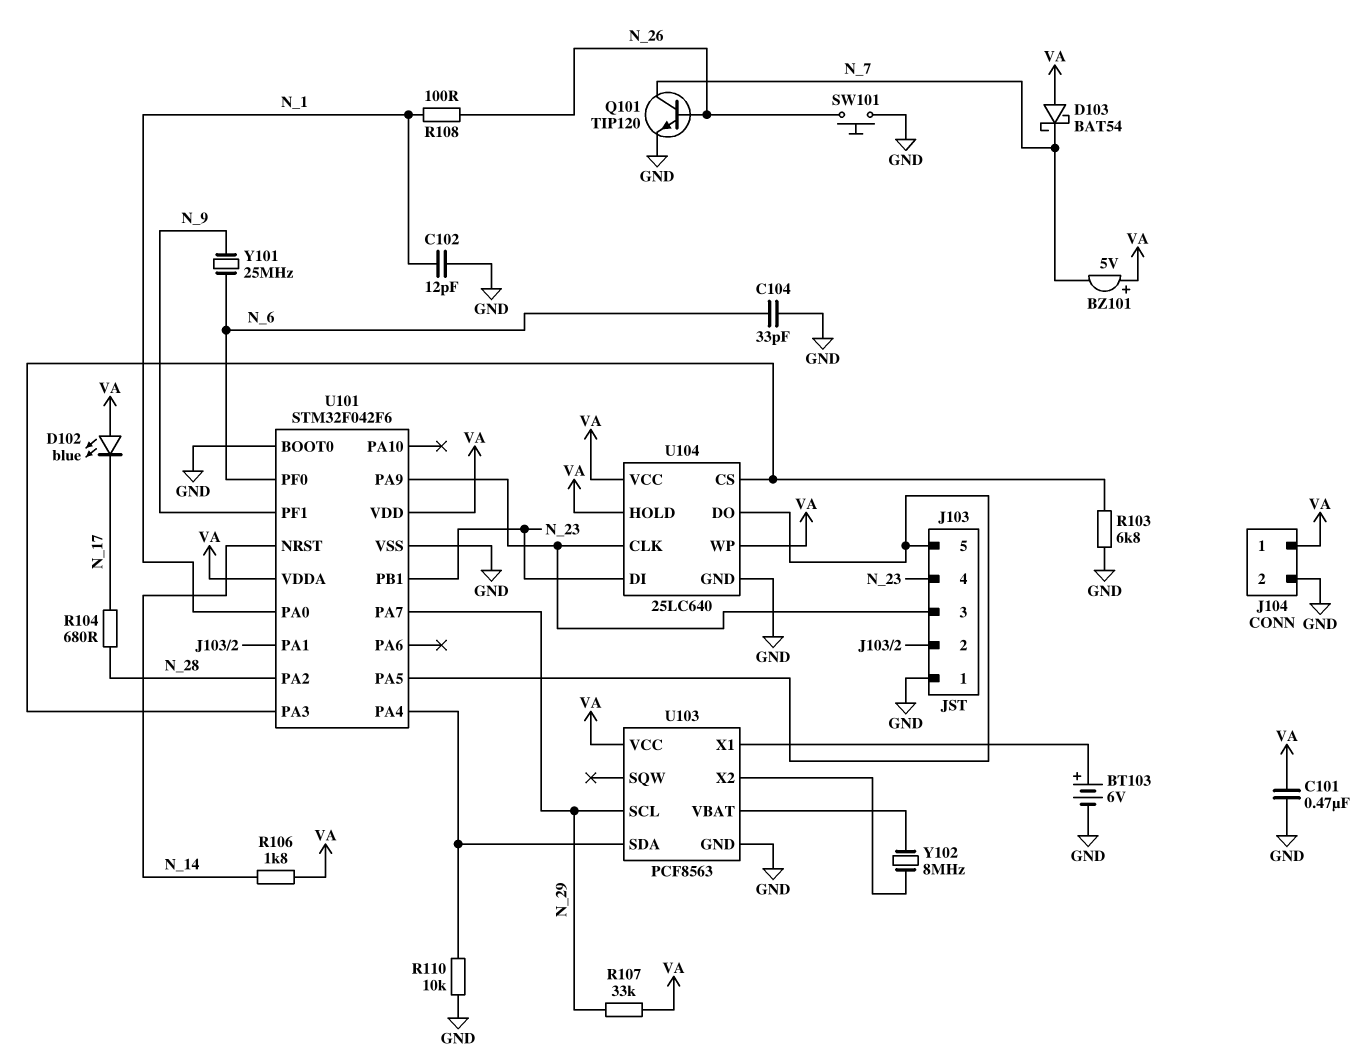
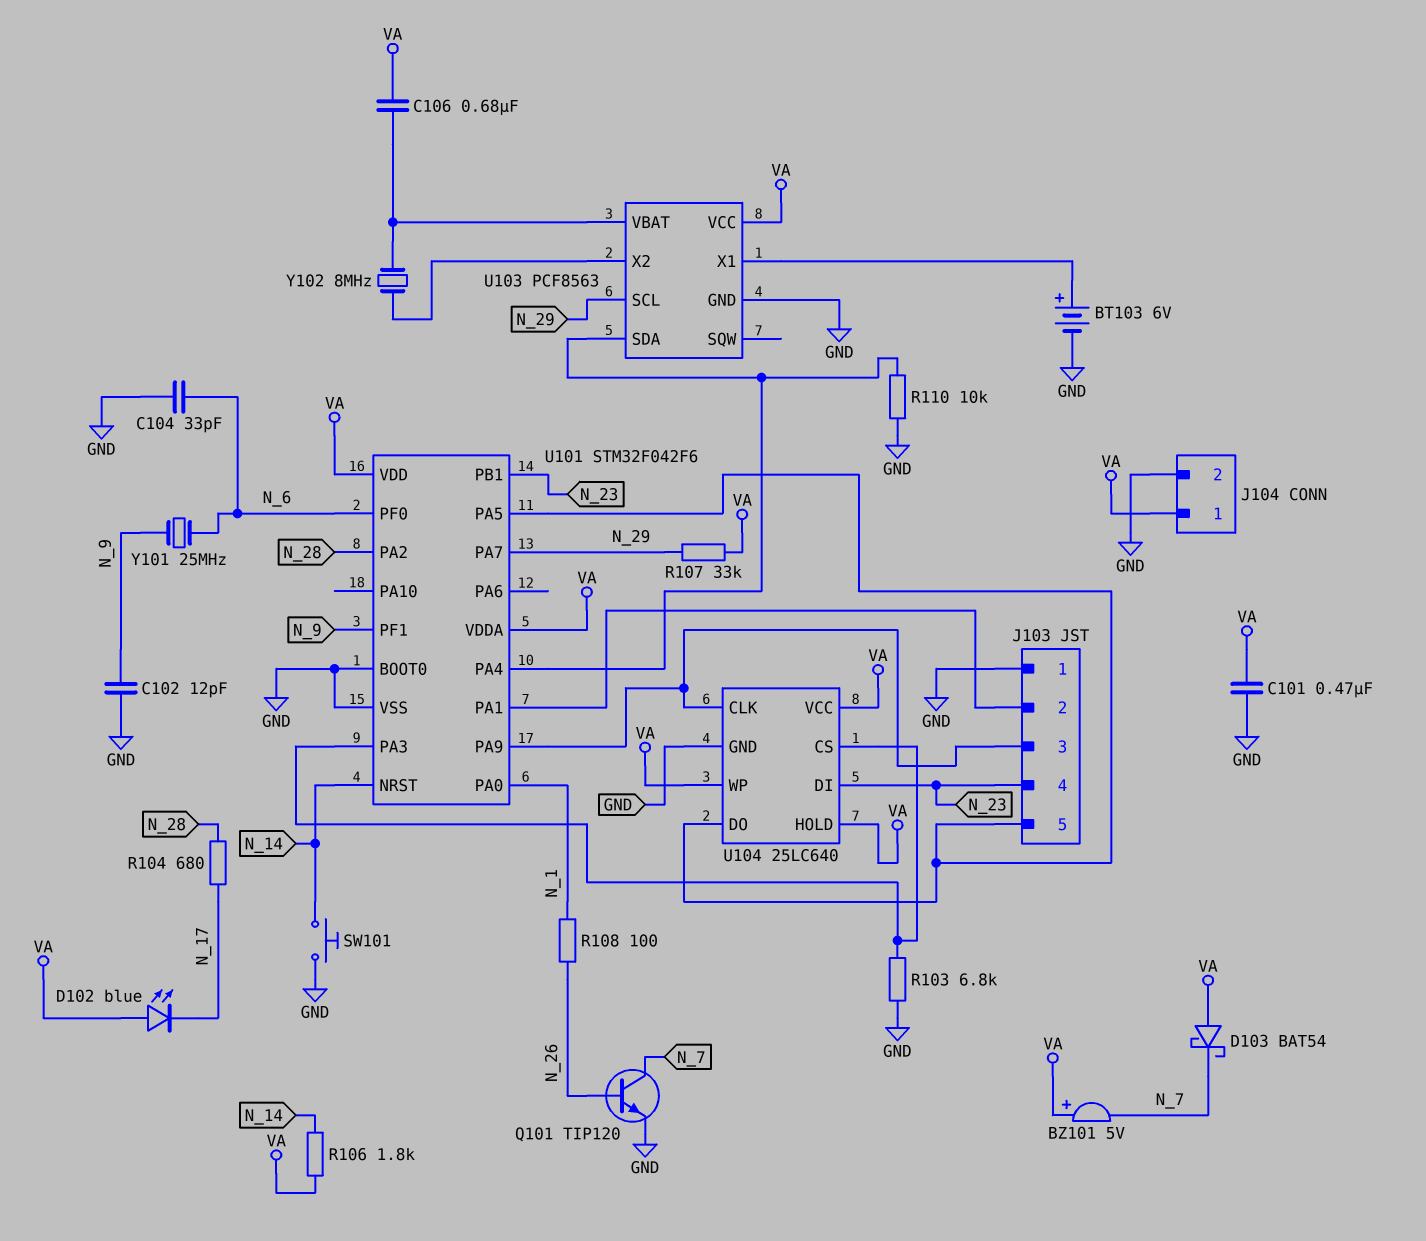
C102: 12pF (GND, N_1) -> 12pF (GND, N_9)
C106: none -> 680nF (U103/VBAT, VA)
SW101: button (GND, N_26) -> button (GND, N_14)

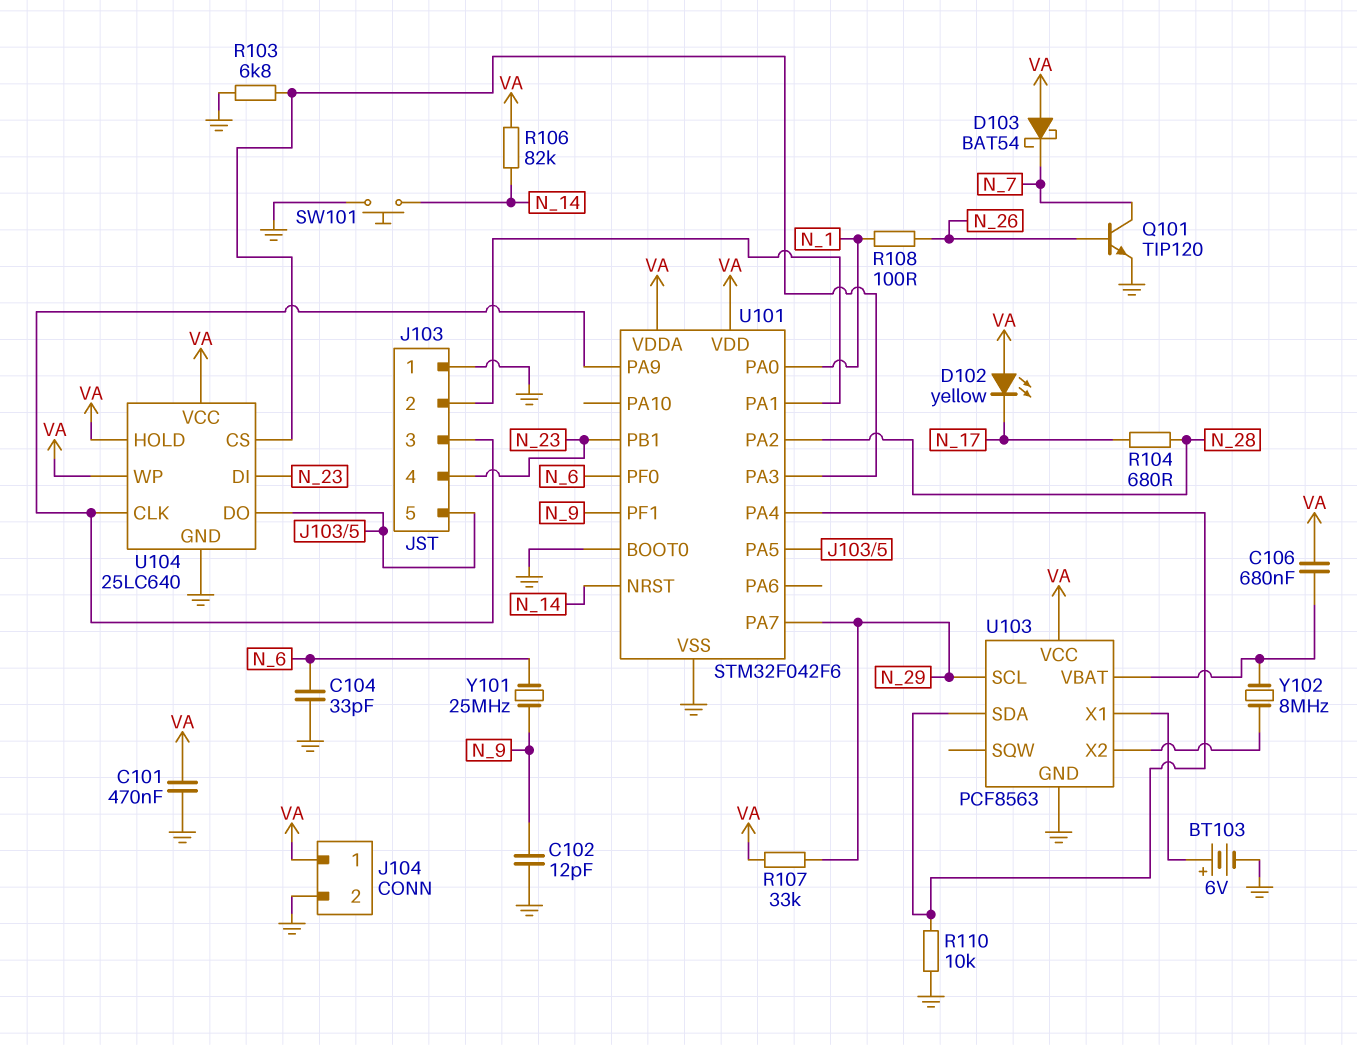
BZ101: buzzer 5V (plus VA, minus N_7) -> none
D102: LED blue (A VA, K N_17) -> LED yellow (A VA, K N_17)
R106: 1.8k (N_14, VA) -> 82k (N_14, VA)

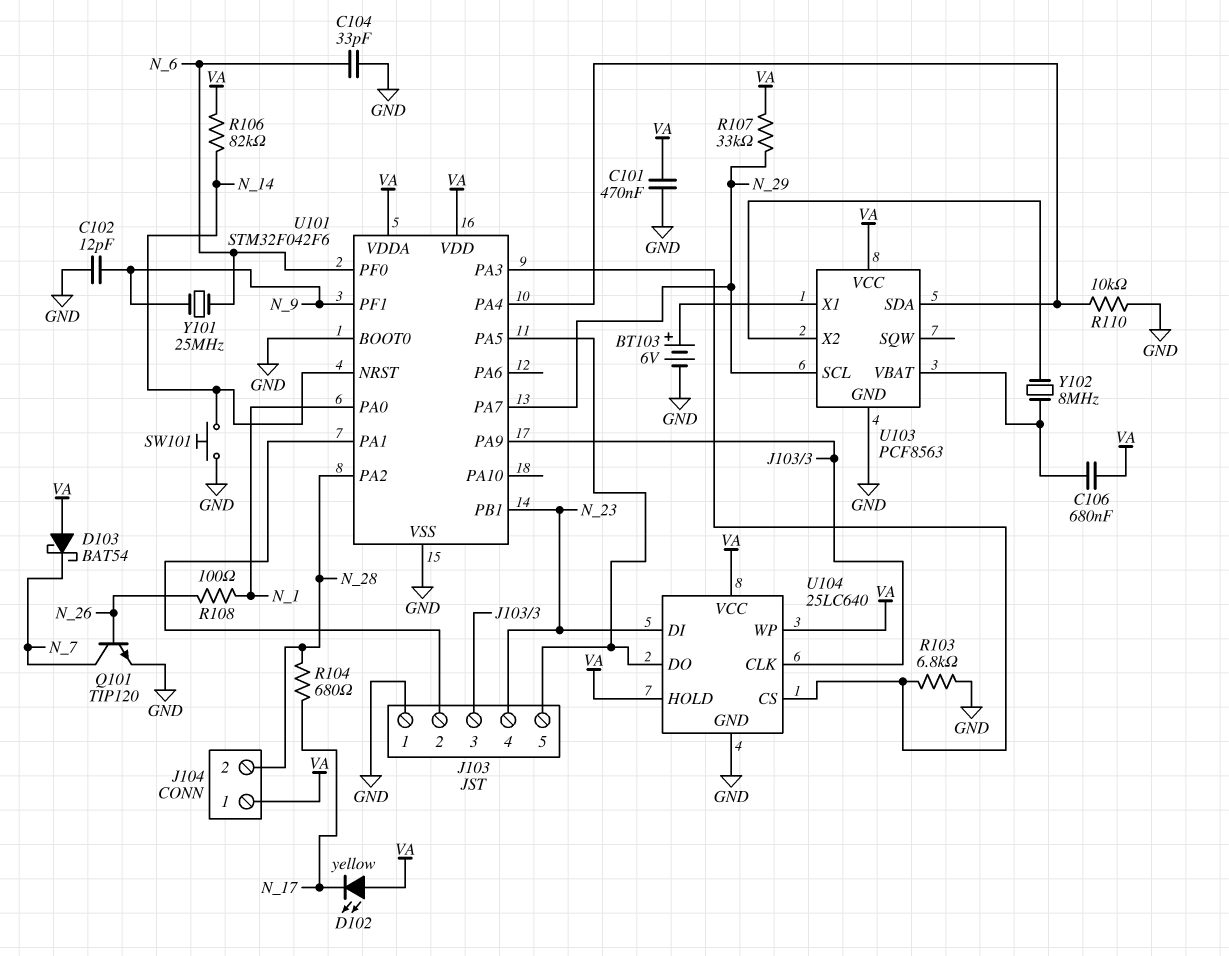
J104 pin 2: GND -> N_28

